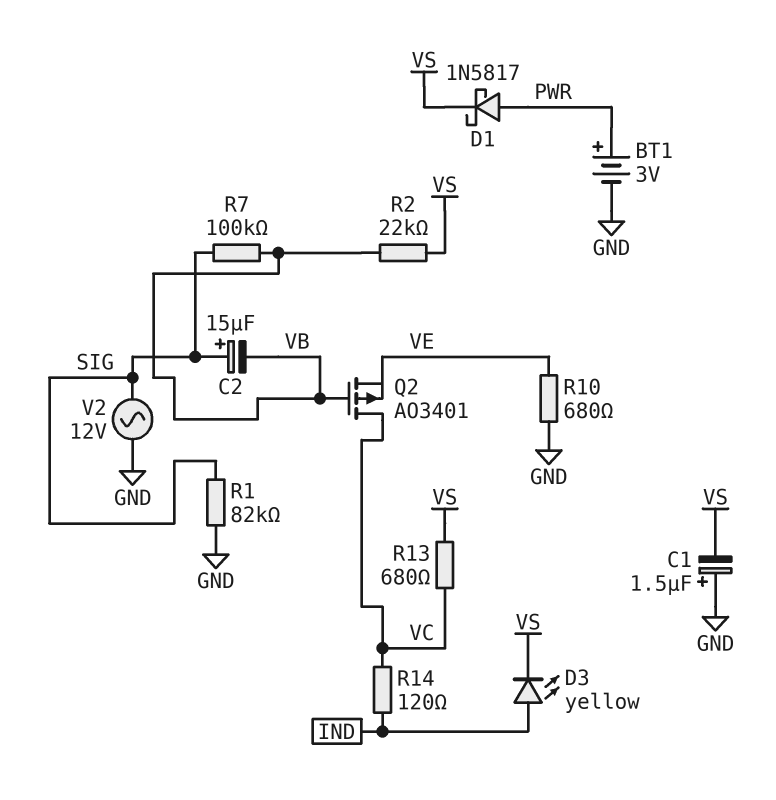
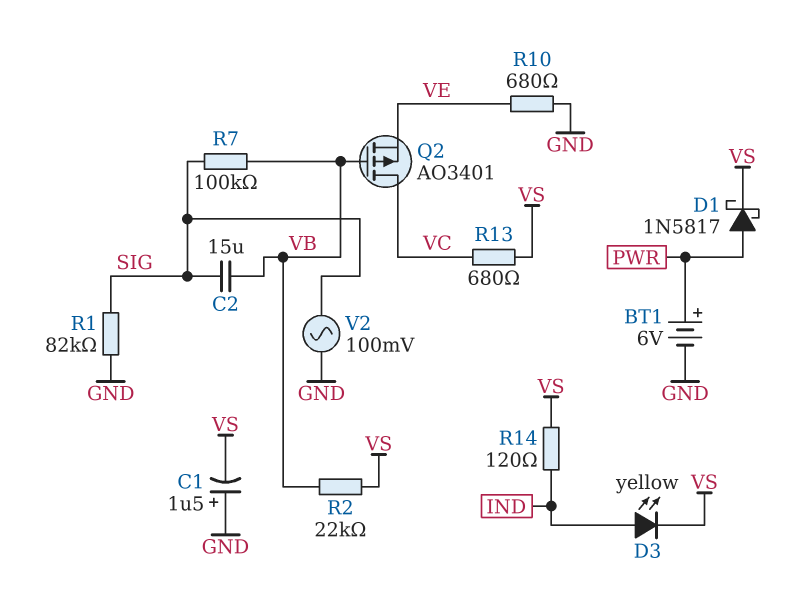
BT1: 3V (plus PWR, minus GND) -> 6V (plus PWR, minus GND)
C2: 15uF (plus SIG, minus VB) -> 15uF (SIG, VB)
R14: 120 (IND, VC) -> 120 (IND, VS)
V2: AC 12V (GND, SIG) -> AC 100mV (GND, SIG)

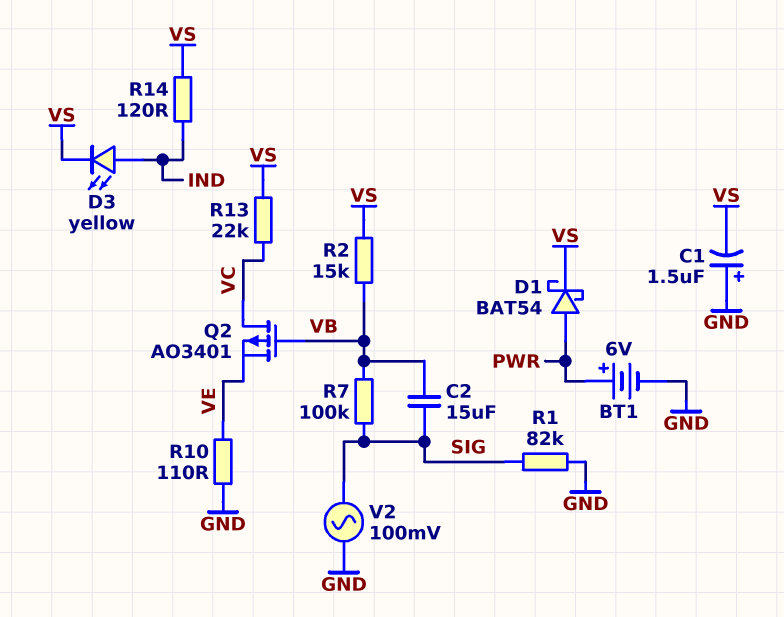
D1: schottky 1N5817 (A PWR, K VS) -> schottky BAT54 (A PWR, K VS)
R2: 22k (VB, VS) -> 15k (VB, VS)
R10: 680 (GND, VE) -> 110 (GND, VE)
R13: 680 (VC, VS) -> 22k (VC, VS)

